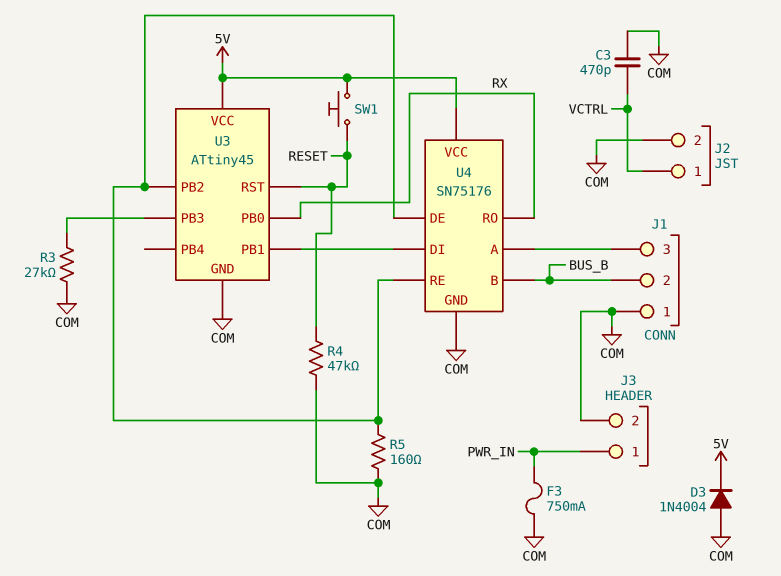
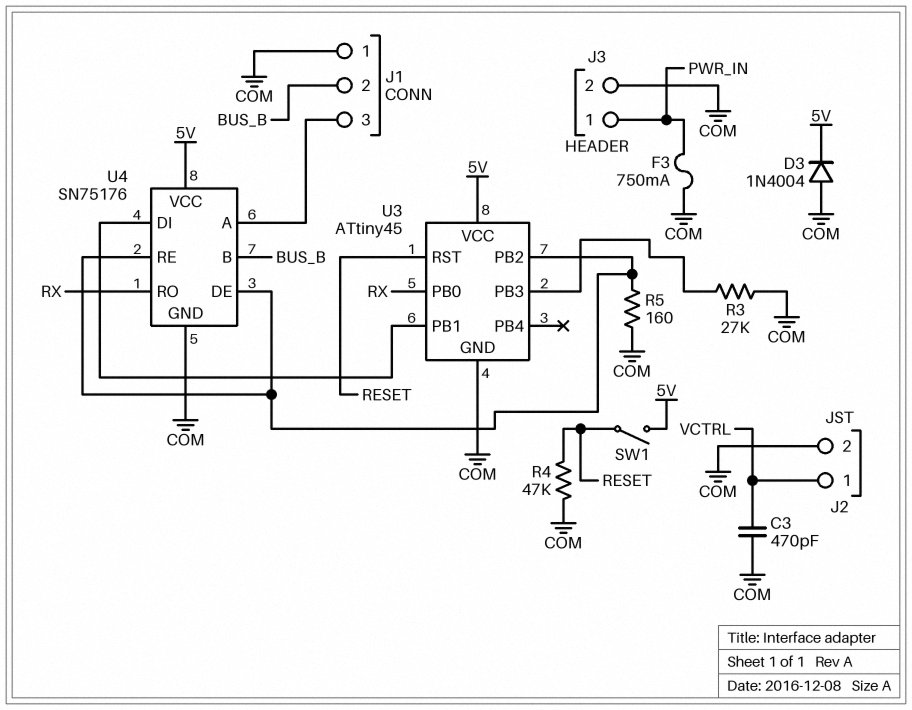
SW1: button (5V, RESET) -> switch (5V, RESET)

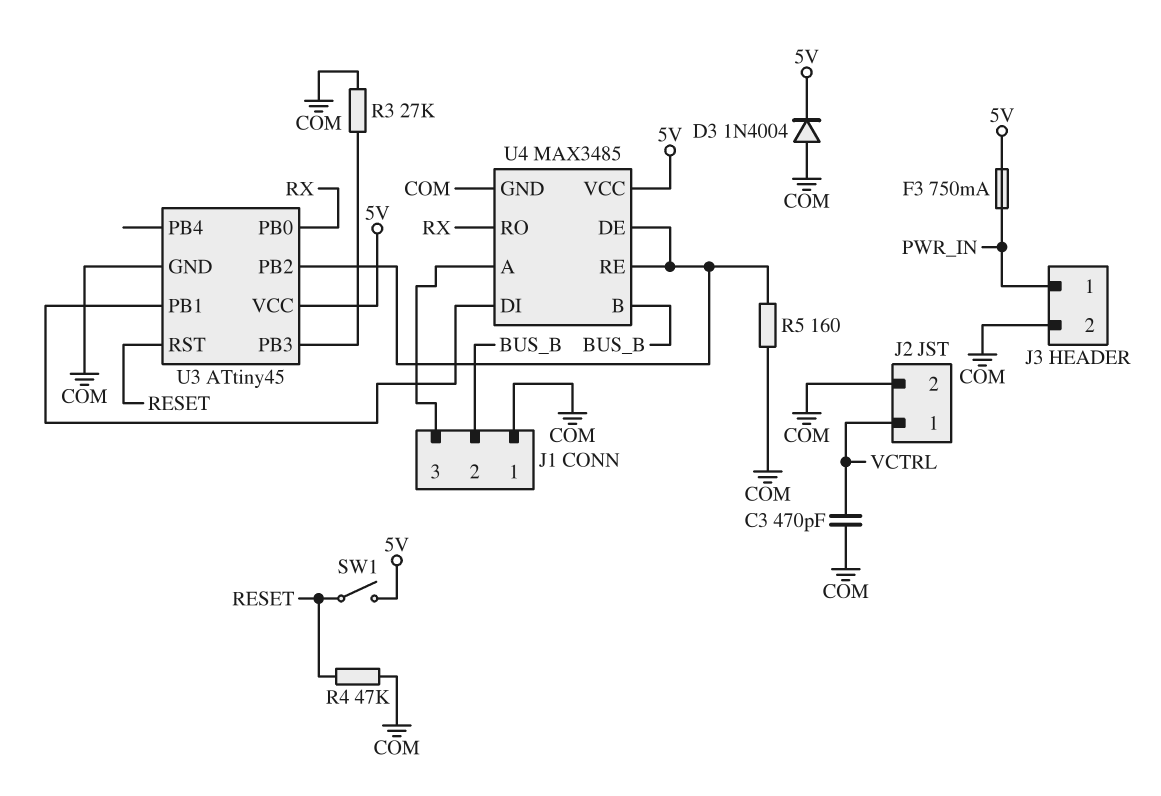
F3: 750mA (COM, PWR_IN) -> 750mA (5V, PWR_IN)
U4: SN75176 -> MAX3485

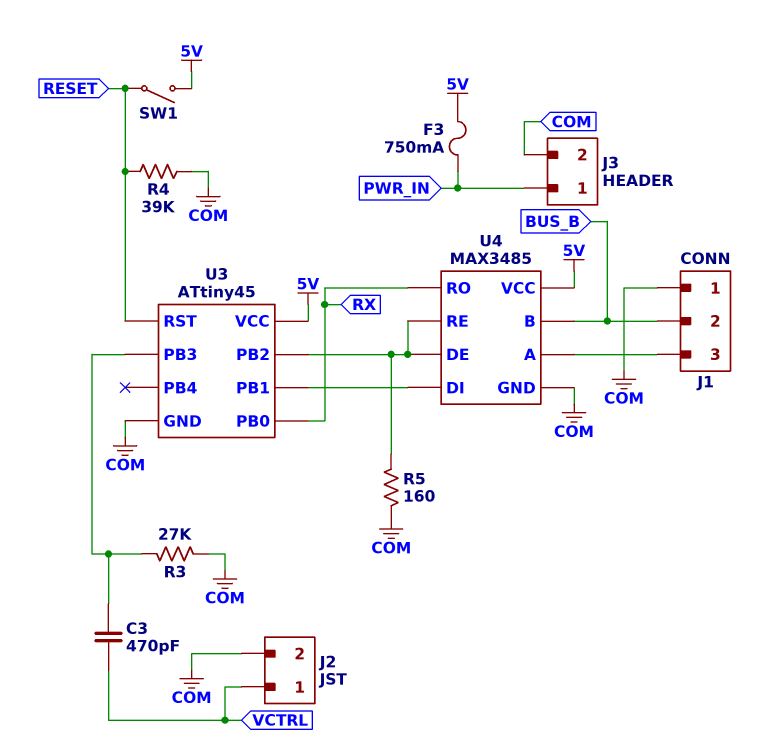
C3: 470pF (COM, VCTRL) -> 470pF (U3/PB3, VCTRL)
D3: diode 1N4004 (A COM, K 5V) -> none
R4: 47k (COM, RESET) -> 39k (COM, RESET)

